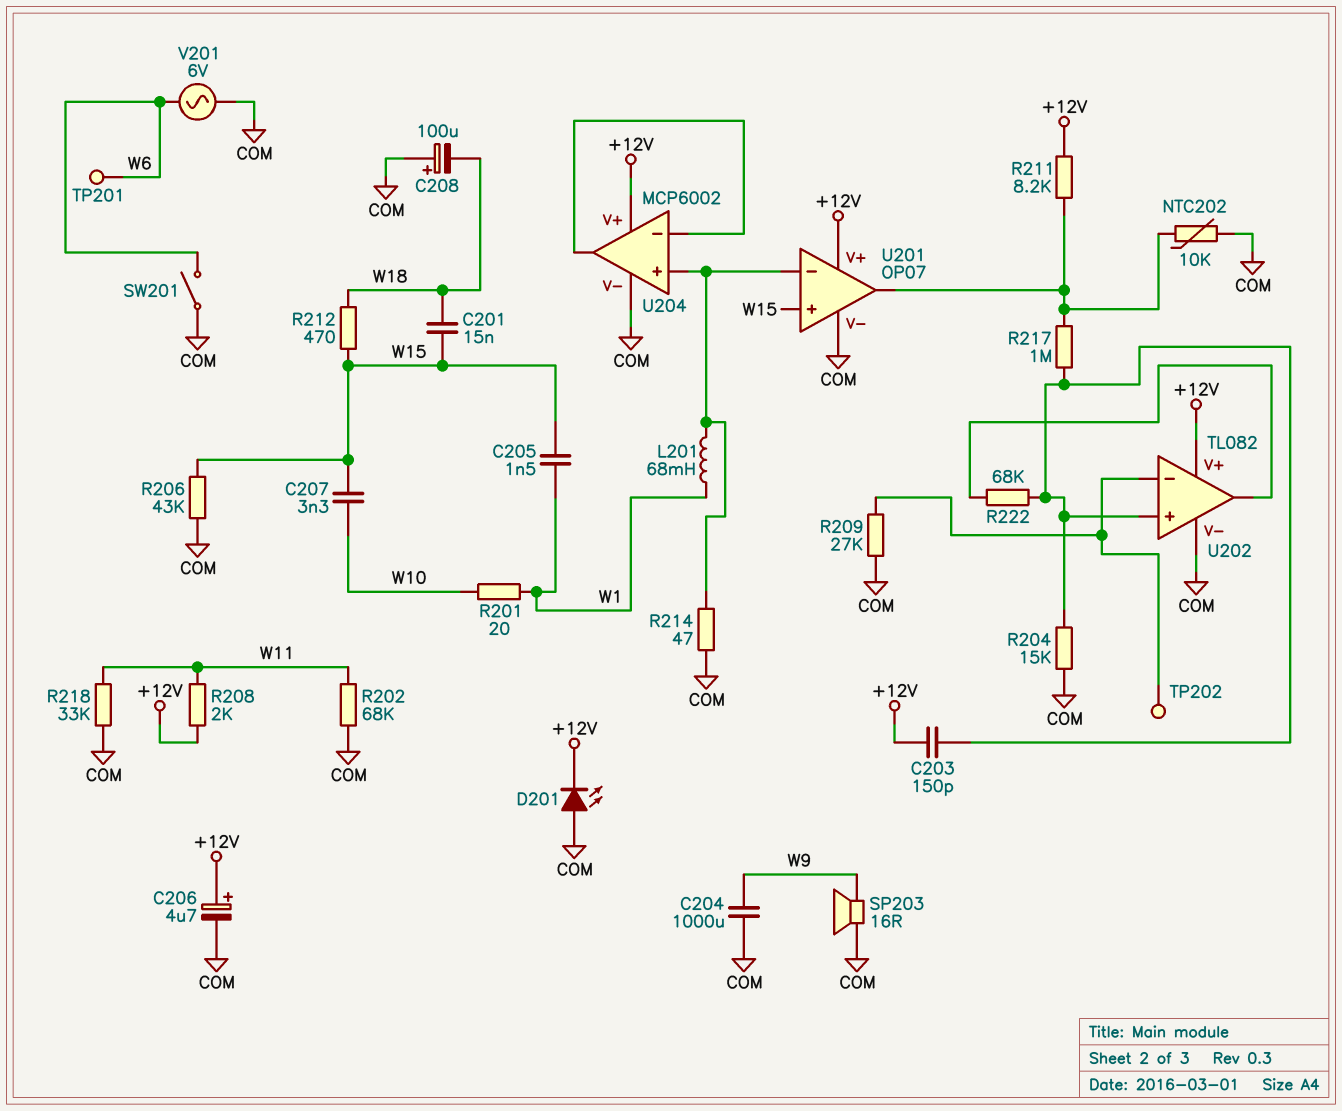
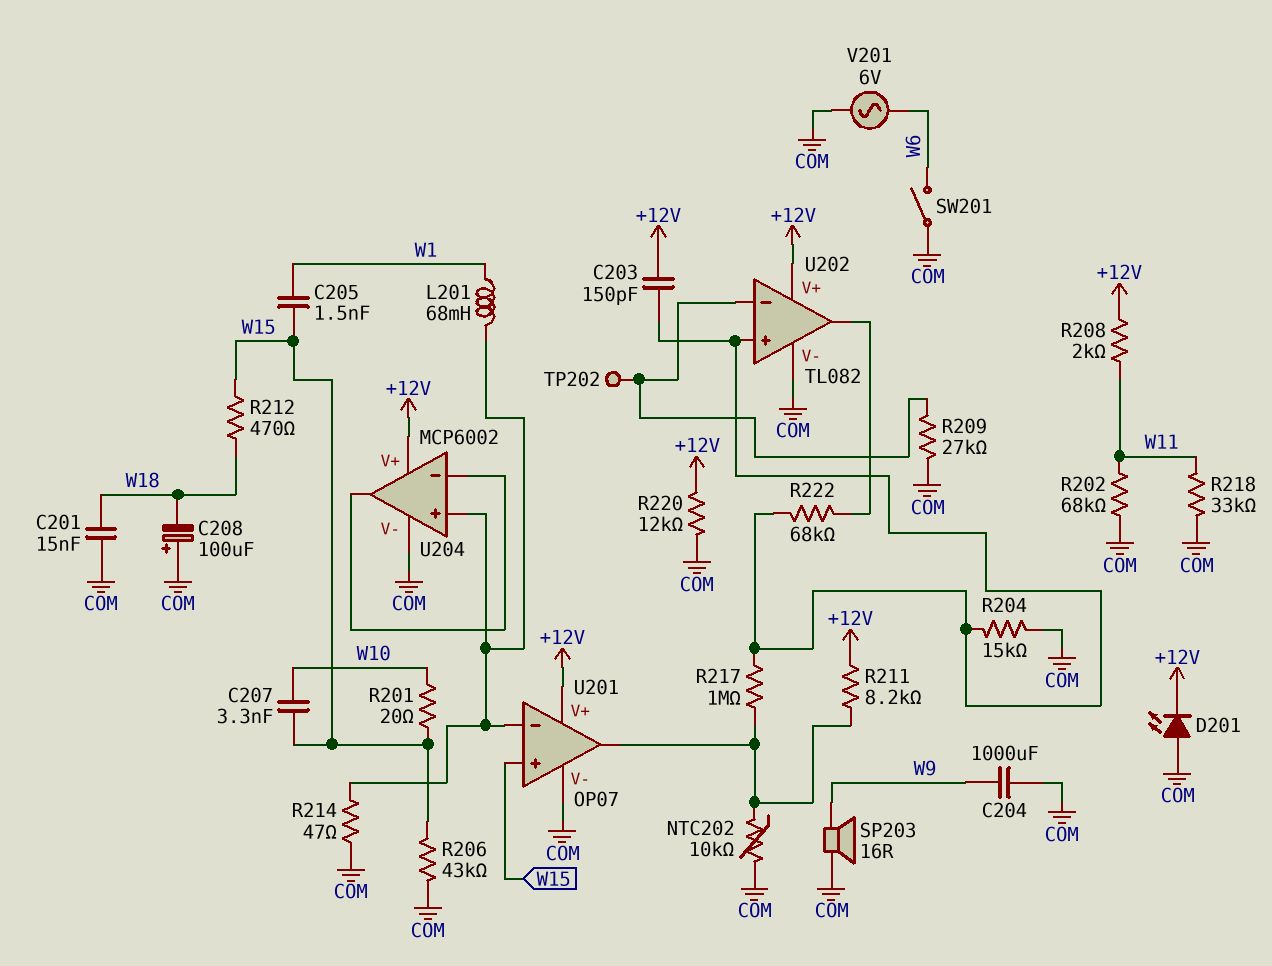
C201: 15nF (W15, W18) -> 15nF (COM, W18)
C206: 4.7uF (plus +12V, minus COM) -> none
R201: 20 (W1, W10) -> 20 (W10, W15)
R220: none -> 12k (+12V, COM)
TP201: test point (W6) -> none

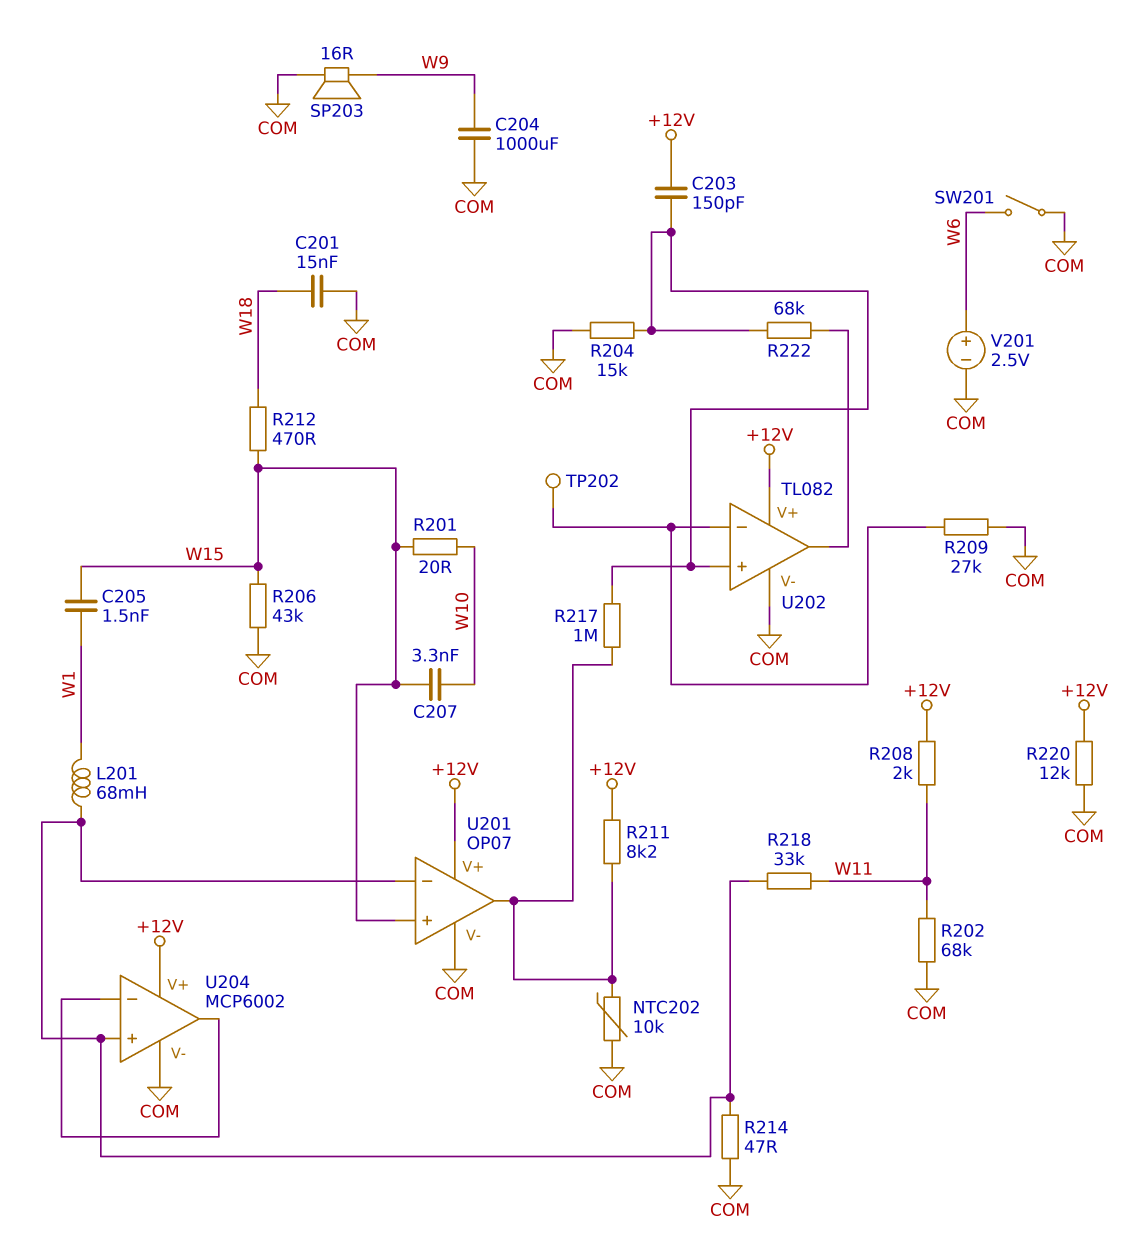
C208: 100uF (plus COM, minus W18) -> none
D201: LED (A COM, K +12V) -> none
R218: 33k (COM, W11) -> 33k (U201/in-, W11)
V201: AC 6V (COM, W6) -> 2.5V (plus W6, minus COM)

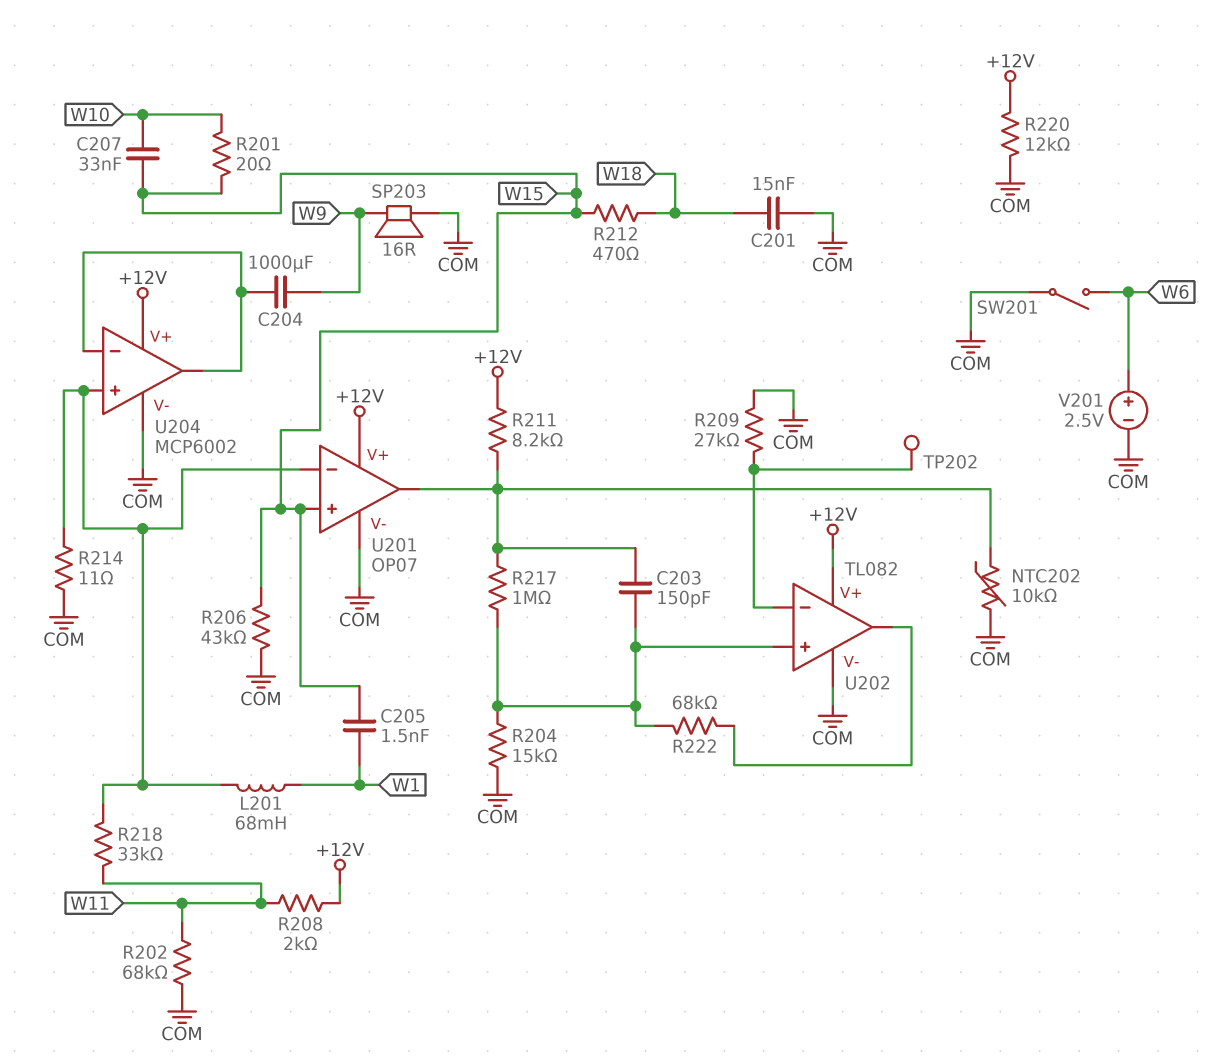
C203: 150pF (+12V, U202/in+) -> 150pF (U201/out, U202/in+)
C204: 1000uF (COM, W9) -> 1000uF (U204/in-, W9)
C207: 3.3nF (W10, W15) -> 33nF (W10, W15)
R214: 47 (COM, U201/in-) -> 11 (COM, U201/in-)

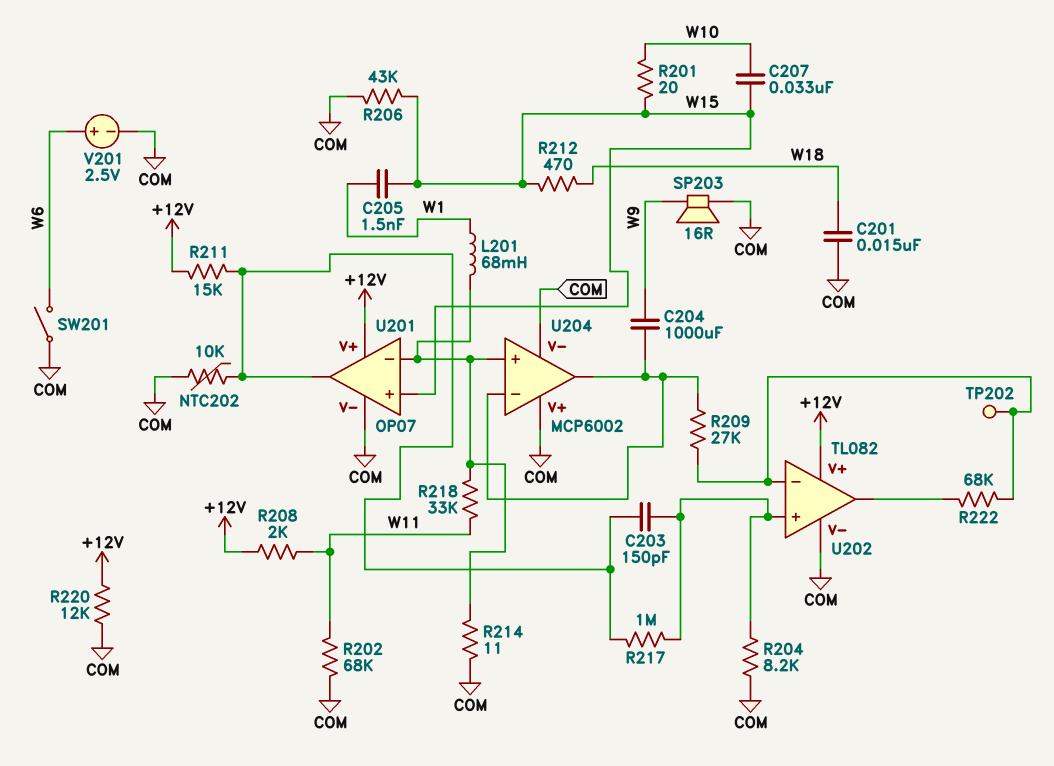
R204: 15k (COM, U202/in+) -> 8.2k (COM, U202/in+)
R209: 27k (COM, U202/in-) -> 27k (U202/in-, U204/in-)
R211: 8.2k (+12V, U201/out) -> 15k (+12V, U201/out)
R222: 68k (U202/in+, U202/out) -> 68k (U202/in-, U202/out)
U204 pin V+: +12V -> COM

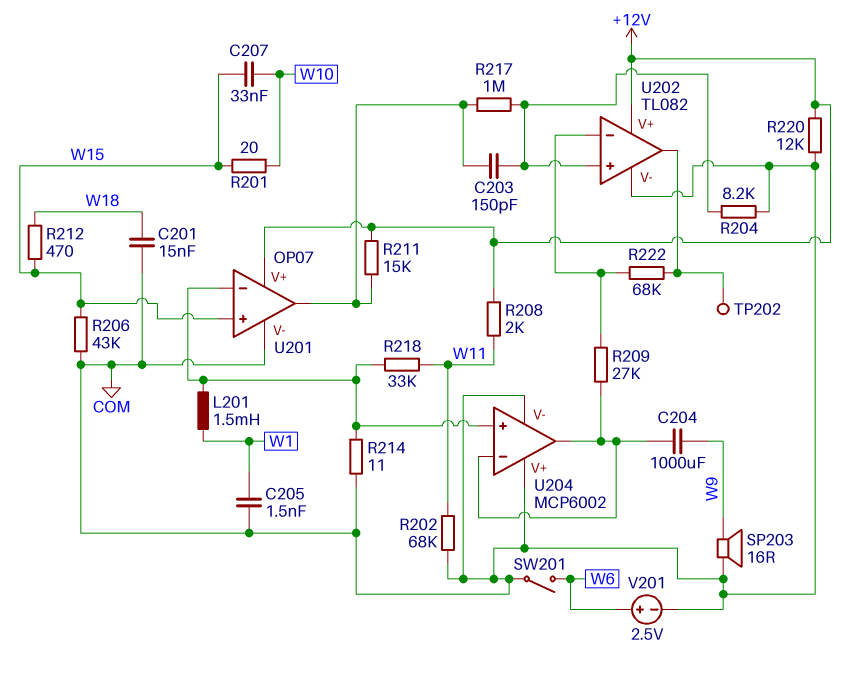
C205: 1.5nF (W1, W15) -> 1.5nF (COM, W1)
L201: 68mH (U201/in-, W1) -> 1.5mH (U201/in-, W1)
NTC202: 10k (COM, U201/out) -> none
TP202: test point (U202/in-) -> test point (U202/out)

